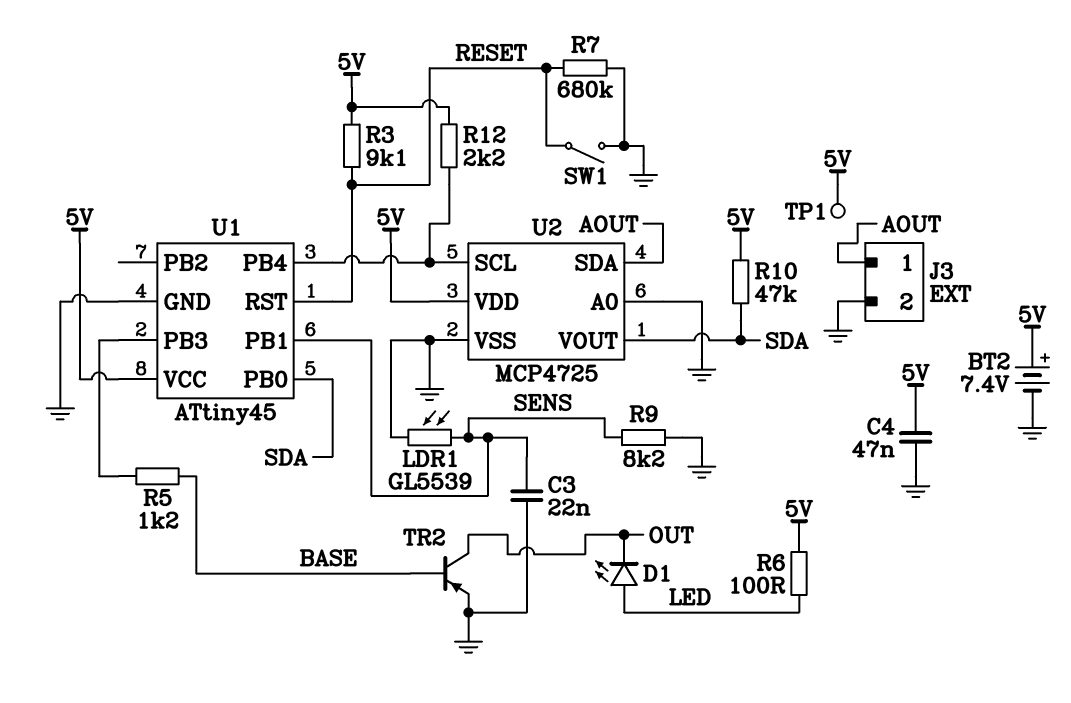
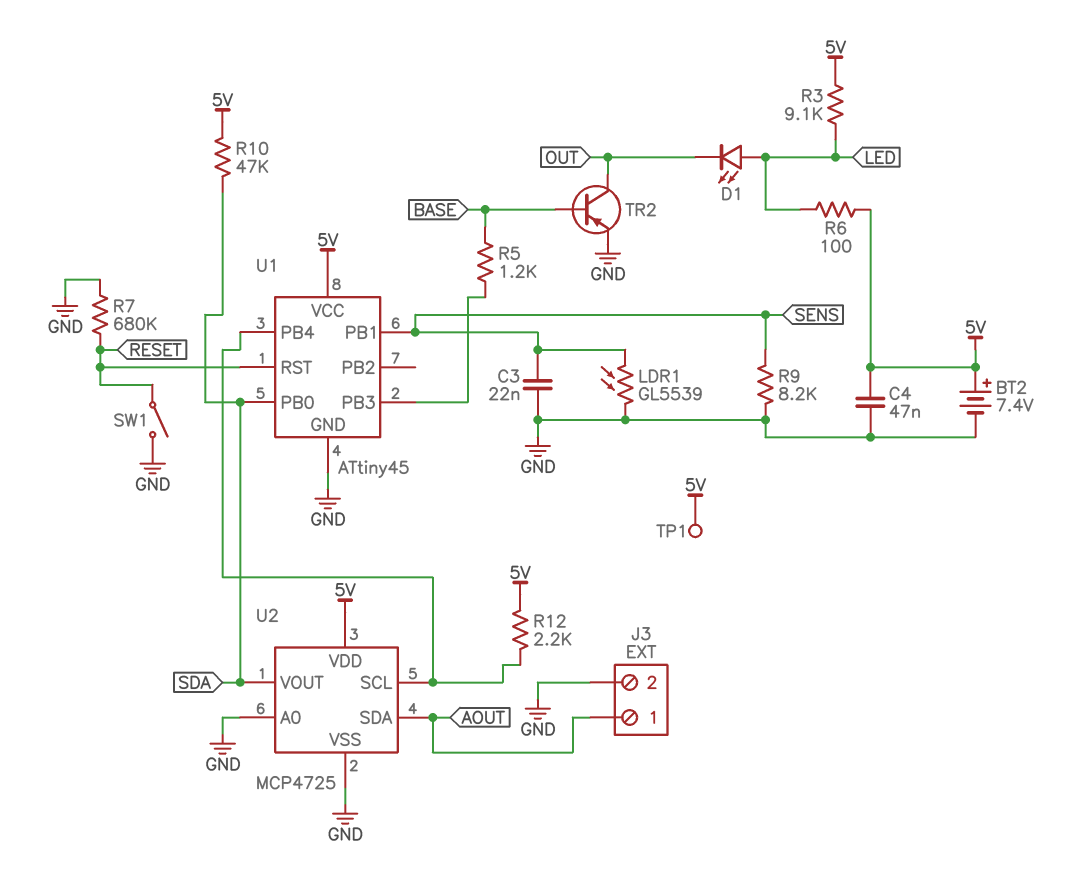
R3: 9.1k (5V, RESET) -> 9.1k (5V, LED)

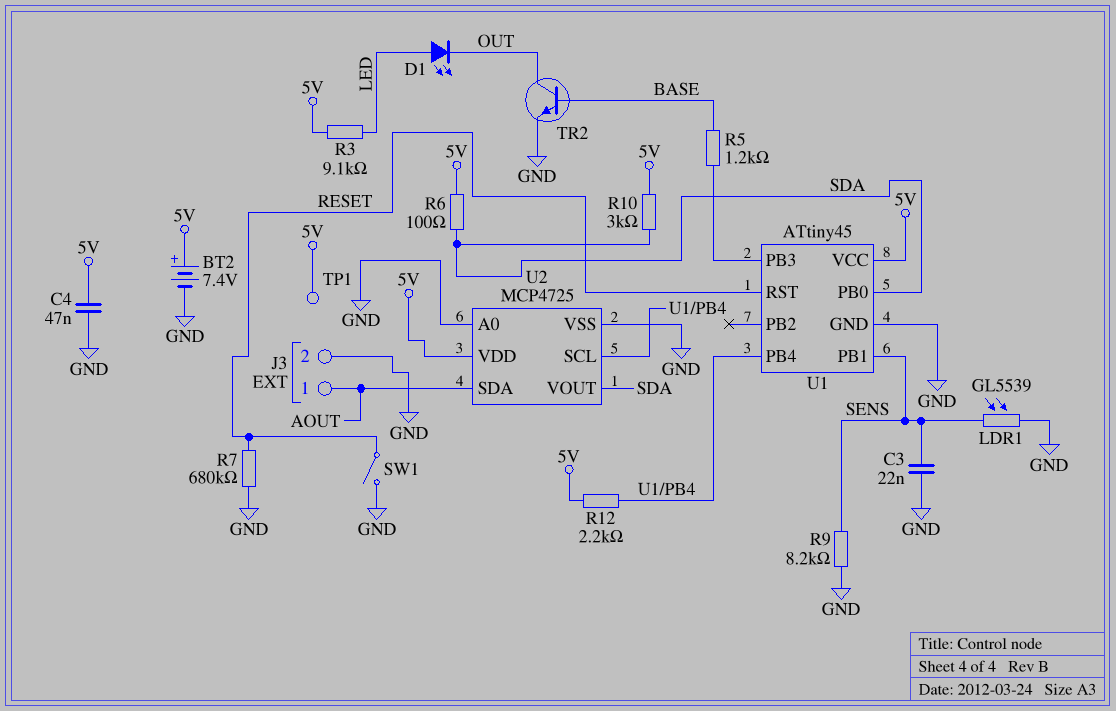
R6: 100 (5V, LED) -> 100 (5V, SDA)
R10: 47k (5V, SDA) -> 3k (5V, SDA)
TR2: PNP (B BASE, C OUT, E GND) -> NPN (B BASE, C OUT, E GND)

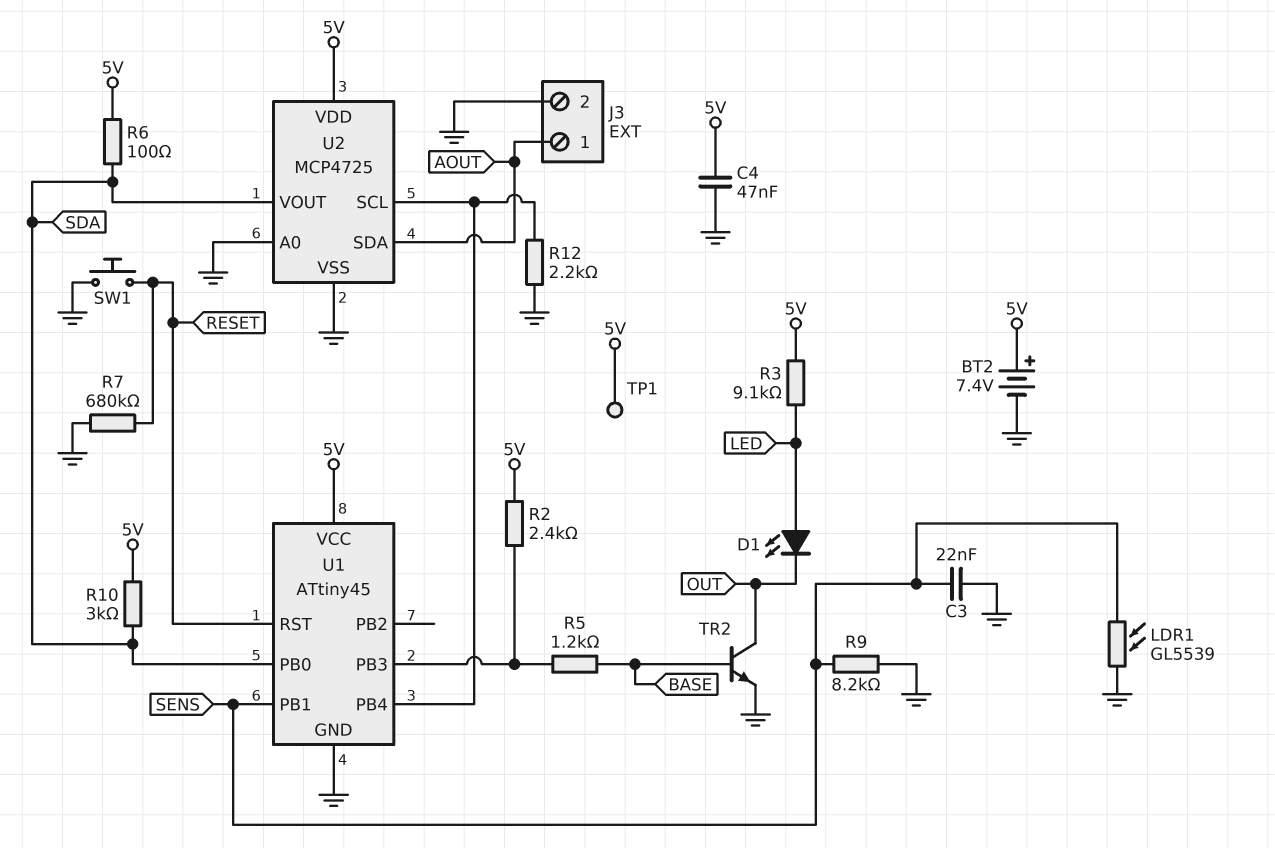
R2: none -> 2.4k (5V, U1/PB3)
R12: 2.2k (5V, U1/PB4) -> 2.2k (GND, U1/PB4)
SW1: switch (GND, RESET) -> button (GND, RESET)

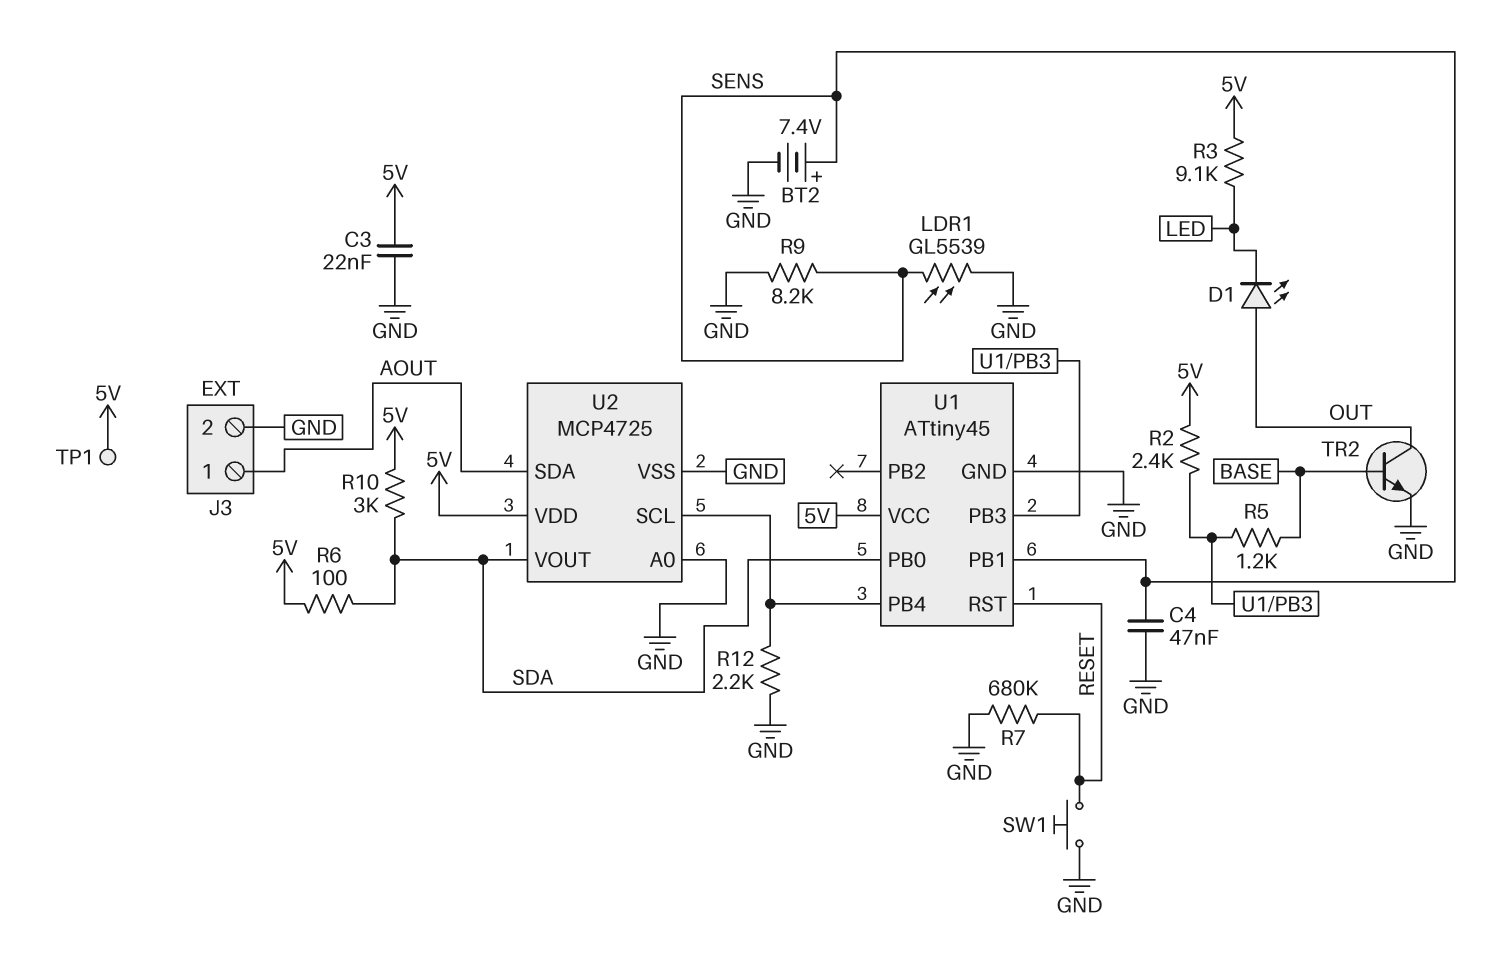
BT2: 7.4V (plus 5V, minus GND) -> 7.4V (plus SENS, minus GND)
C3: 22nF (GND, SENS) -> 22nF (5V, GND)
C4: 47nF (5V, GND) -> 47nF (GND, SENS)
D1: LED (A LED, K OUT) -> LED (A OUT, K LED)

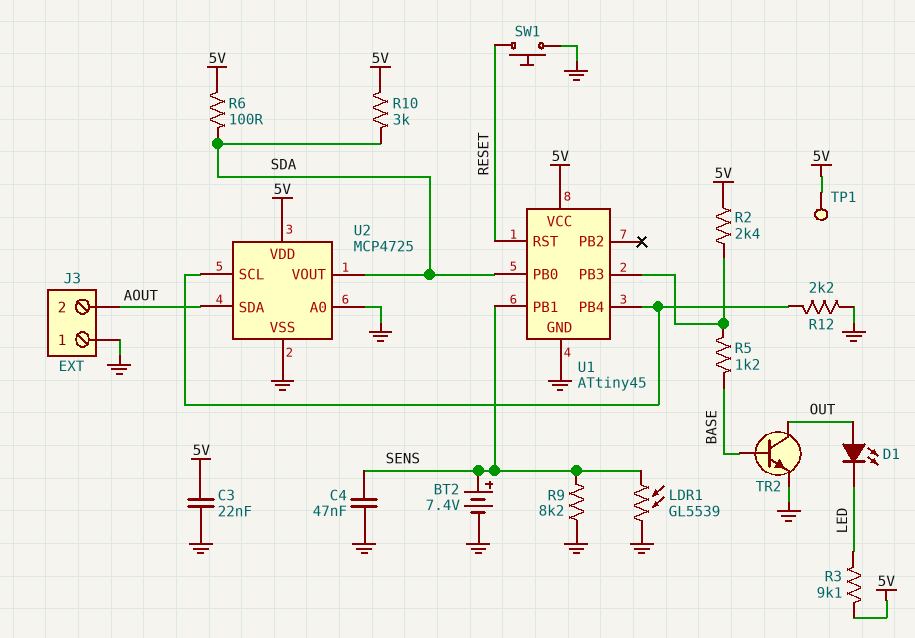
J3 pin 1: AOUT -> GND
J3 pin 2: GND -> AOUT
R7: 680k (GND, RESET) -> none

